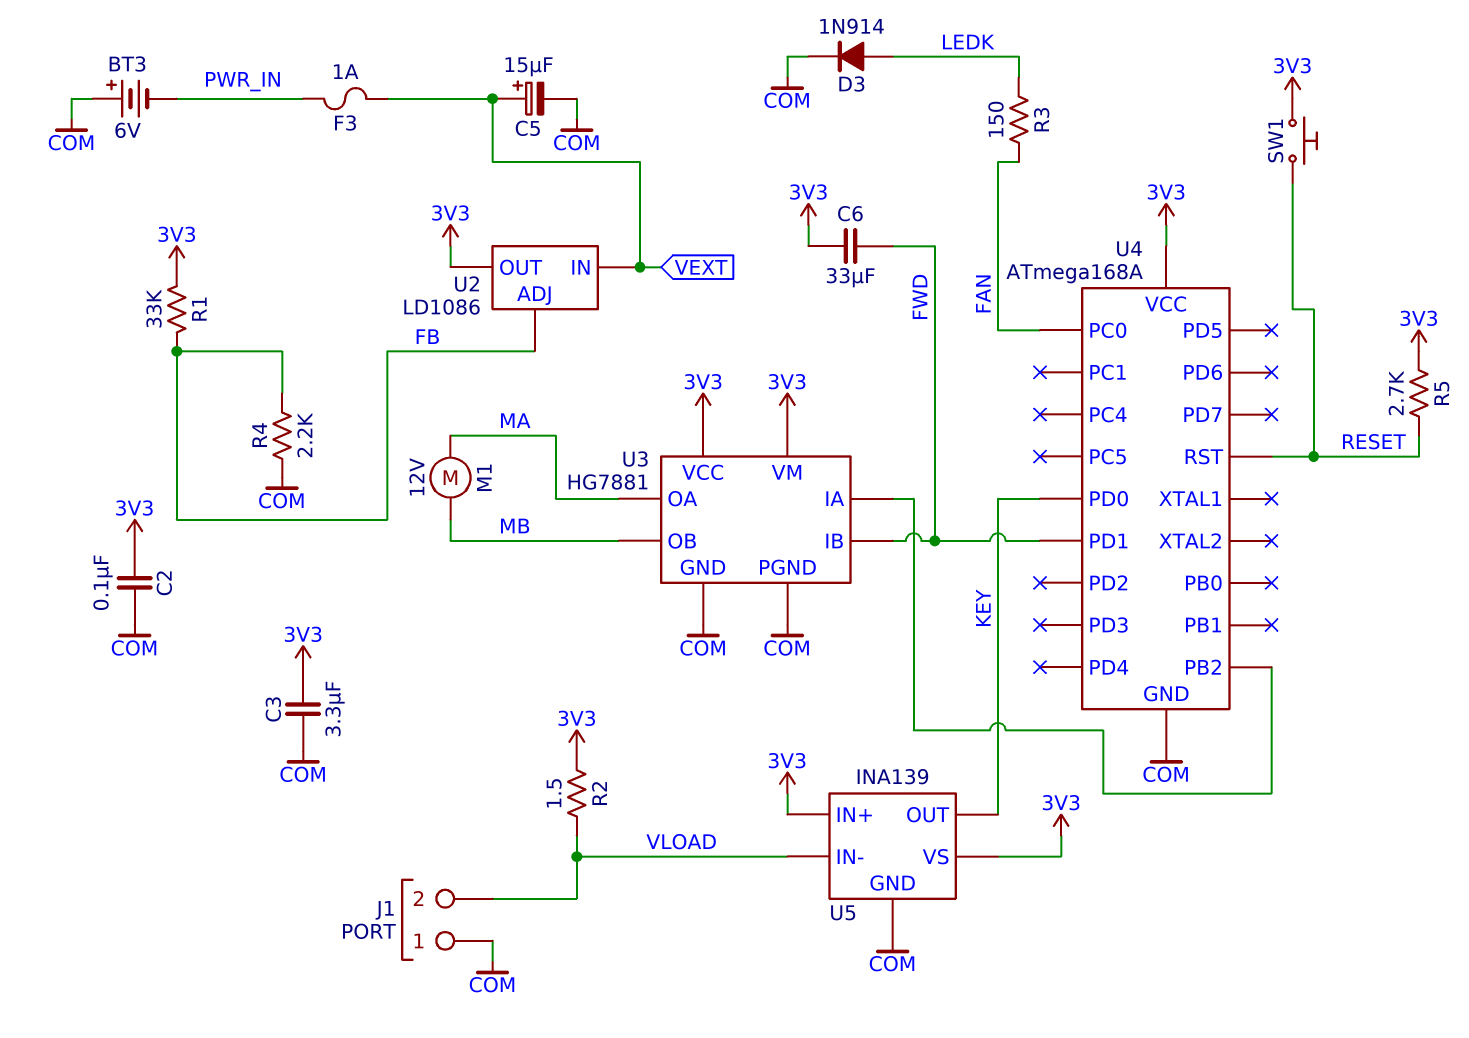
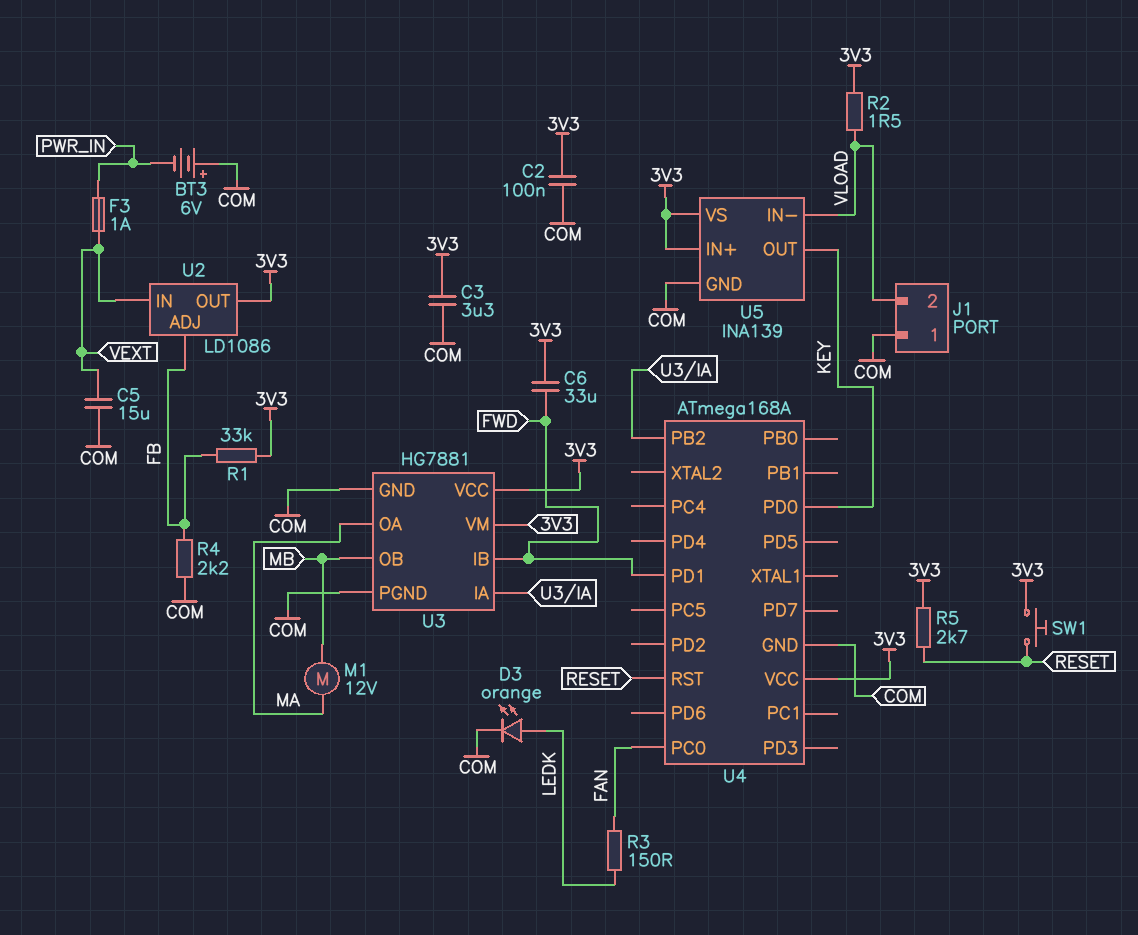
C5: 15uF (plus VEXT, minus COM) -> 15uF (COM, VEXT)
D3: diode 1N914 (A LEDK, K COM) -> LED orange (A LEDK, K COM)

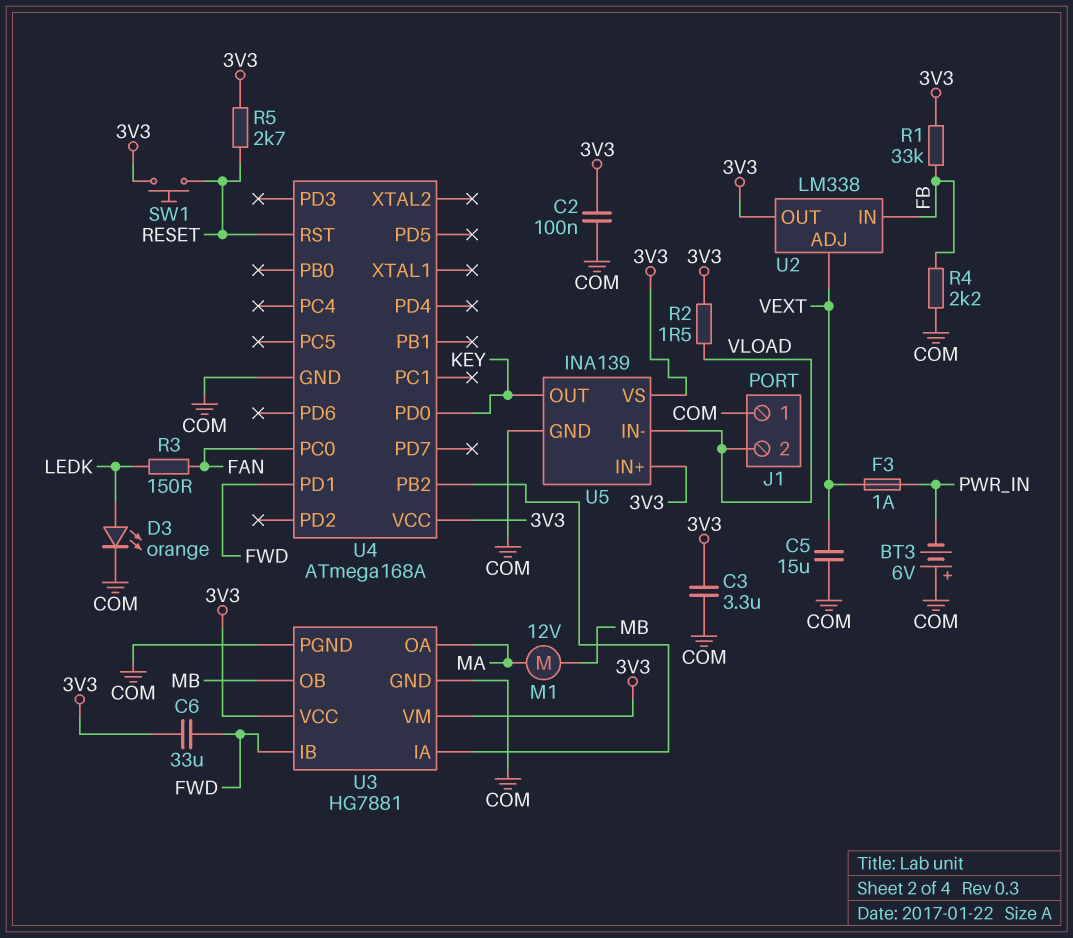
U2: LD1086 -> LM338
U2 pin ADJ: FB -> VEXT
U2 pin IN: VEXT -> FB

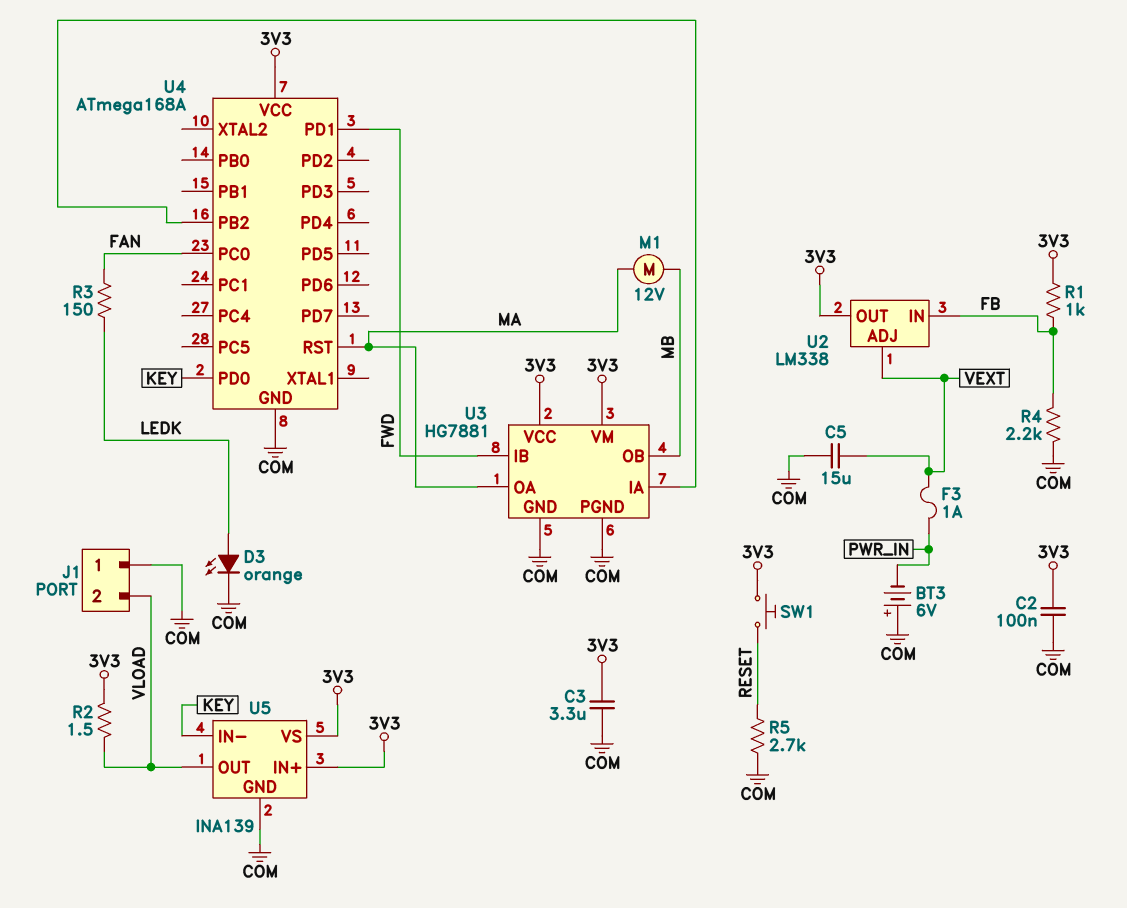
C6: 33uF (3V3, FWD) -> none
R1: 33k (3V3, FB) -> 1k (3V3, FB)
R5: 2.7k (3V3, RESET) -> 2.7k (COM, RESET)
U4 pin RST: RESET -> MA
U5 pin IN-: VLOAD -> KEY
U5 pin OUT: KEY -> VLOAD

